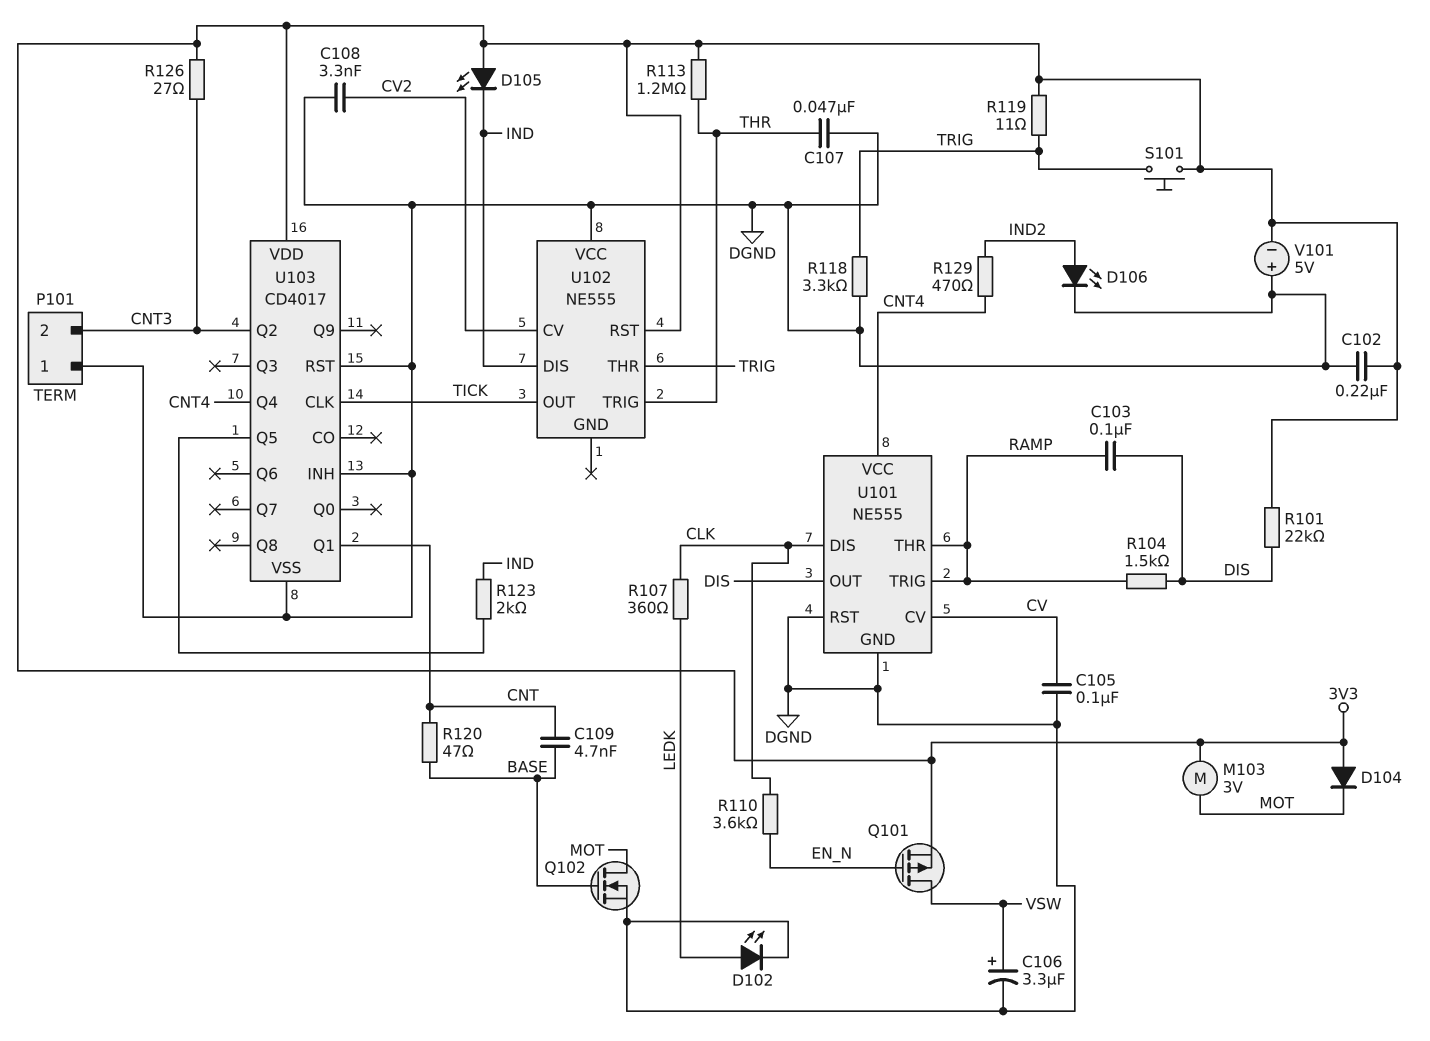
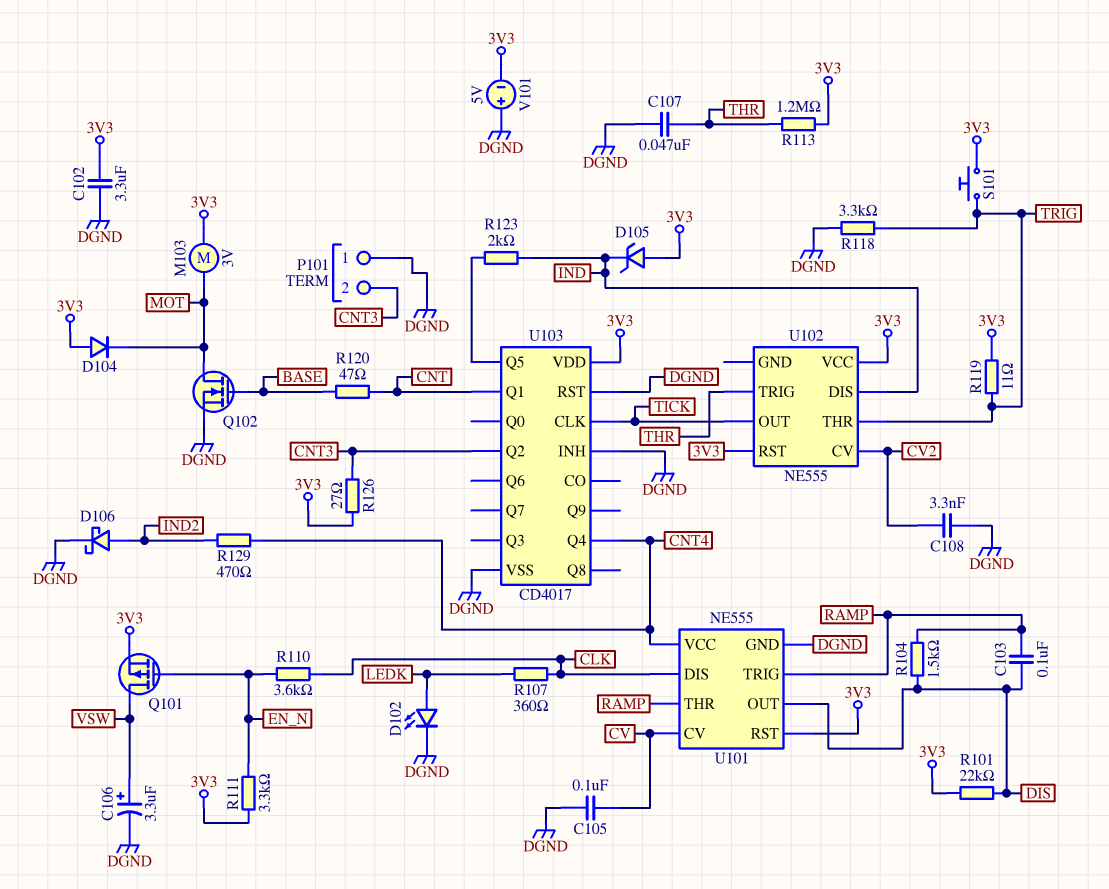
C102: 220nF (3V3, DGND) -> 3.3uF (3V3, DGND)
C109: 4.7nF (BASE, CNT) -> none
D105: LED (A 3V3, K IND) -> zener (A 3V3, K IND)
D106: LED (A IND2, K DGND) -> schottky (A IND2, K DGND)
R111: none -> 3.3k (3V3, EN_N)
U101 pin RST: DGND -> 3V3
U102 pin VCC: DGND -> 3V3

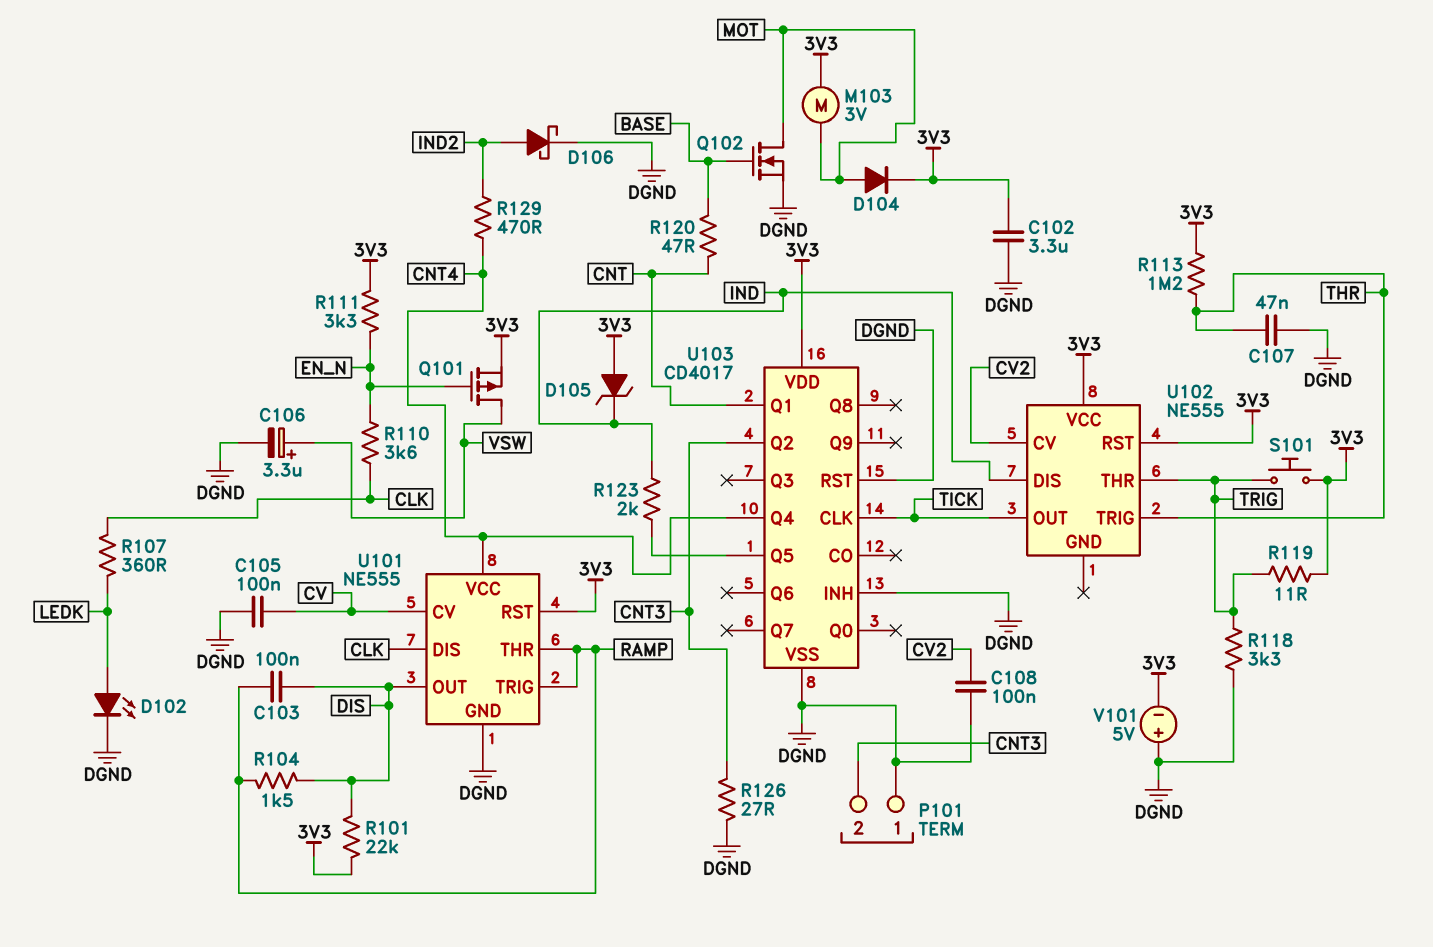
C108: 3.3nF (CV2, DGND) -> 100nF (CV2, DGND)
D104: diode (A 3V3, K MOT) -> diode (A MOT, K 3V3)
R126: 27 (3V3, CNT3) -> 27 (CNT3, DGND)

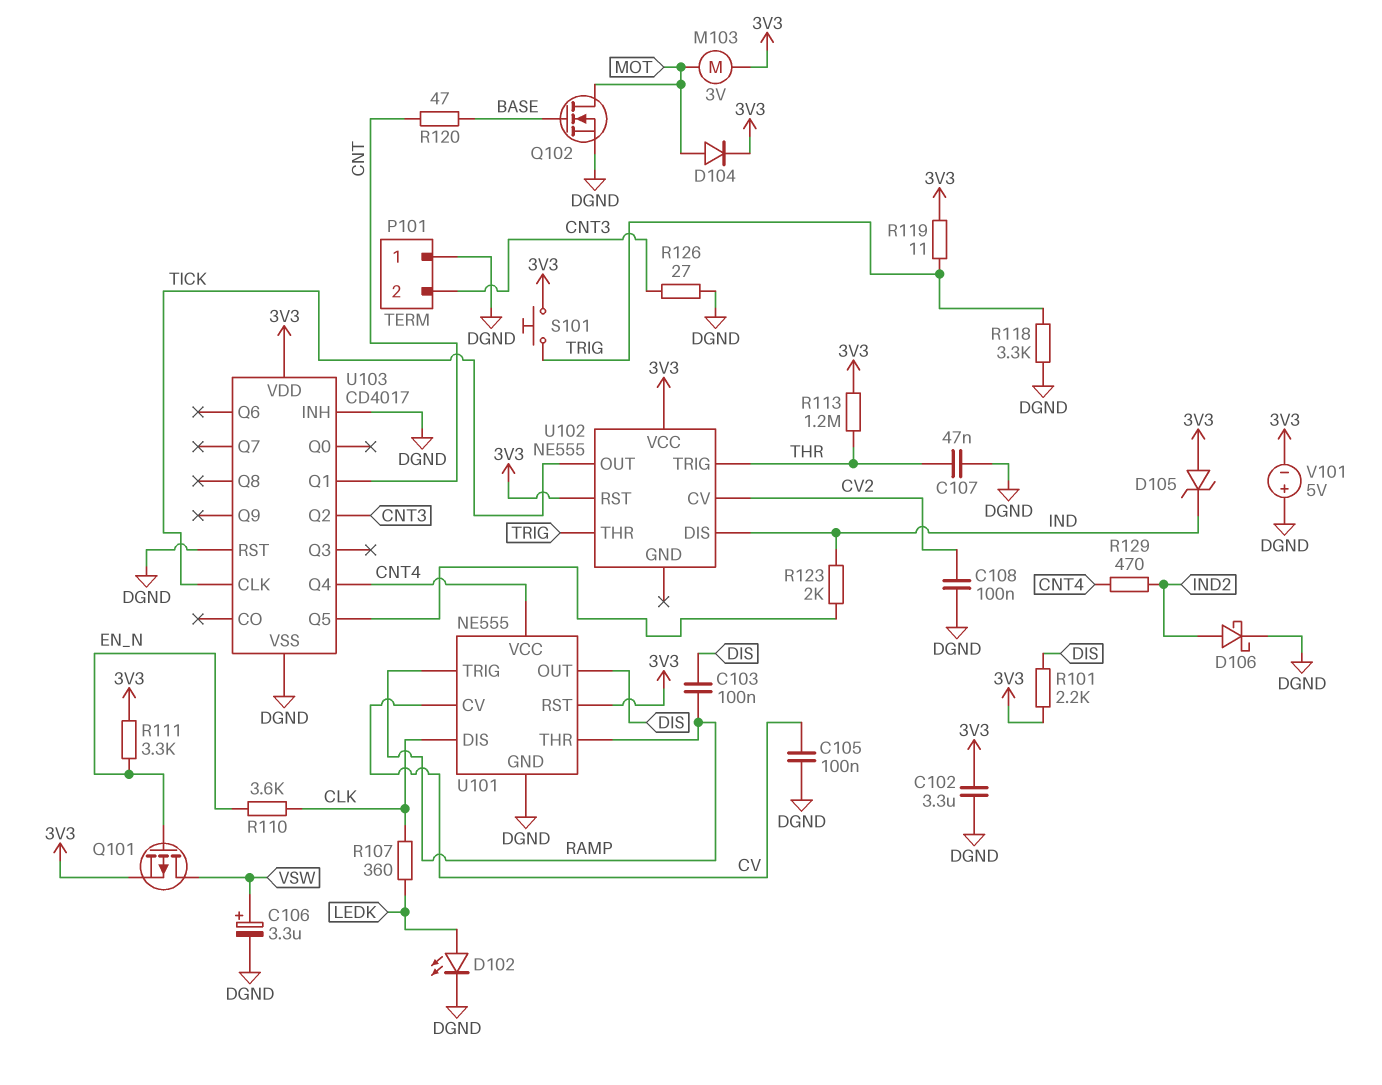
R101: 22k (3V3, DIS) -> 2.2k (3V3, DIS)
R104: 1.5k (DIS, RAMP) -> none

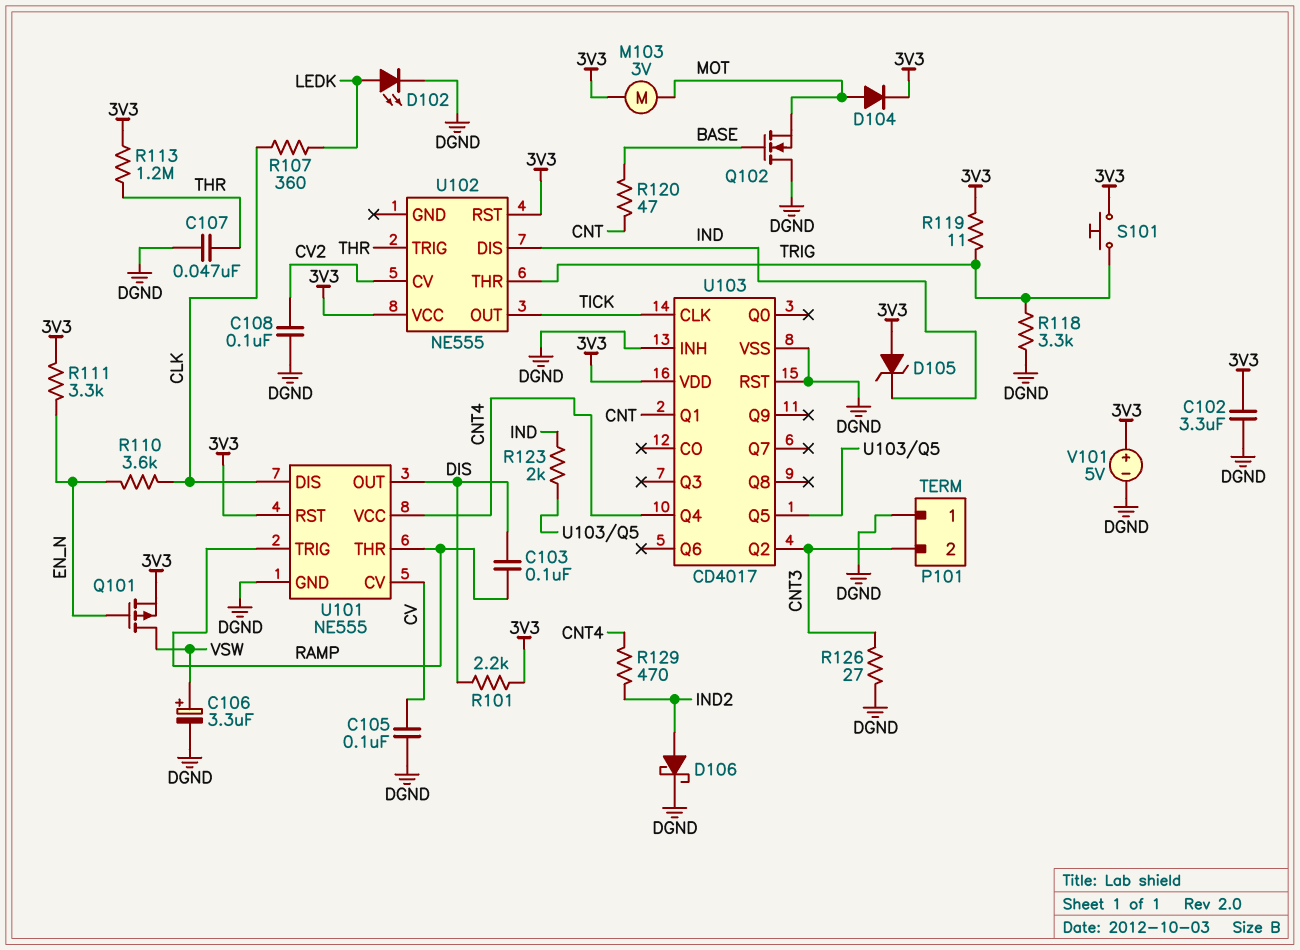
Q102: NMOS (G BASE, D MOT, S DGND) -> NMOS (G BASE, D DGND, S MOT)
V101: 5V (plus DGND, minus 3V3) -> 5V (plus 3V3, minus DGND)

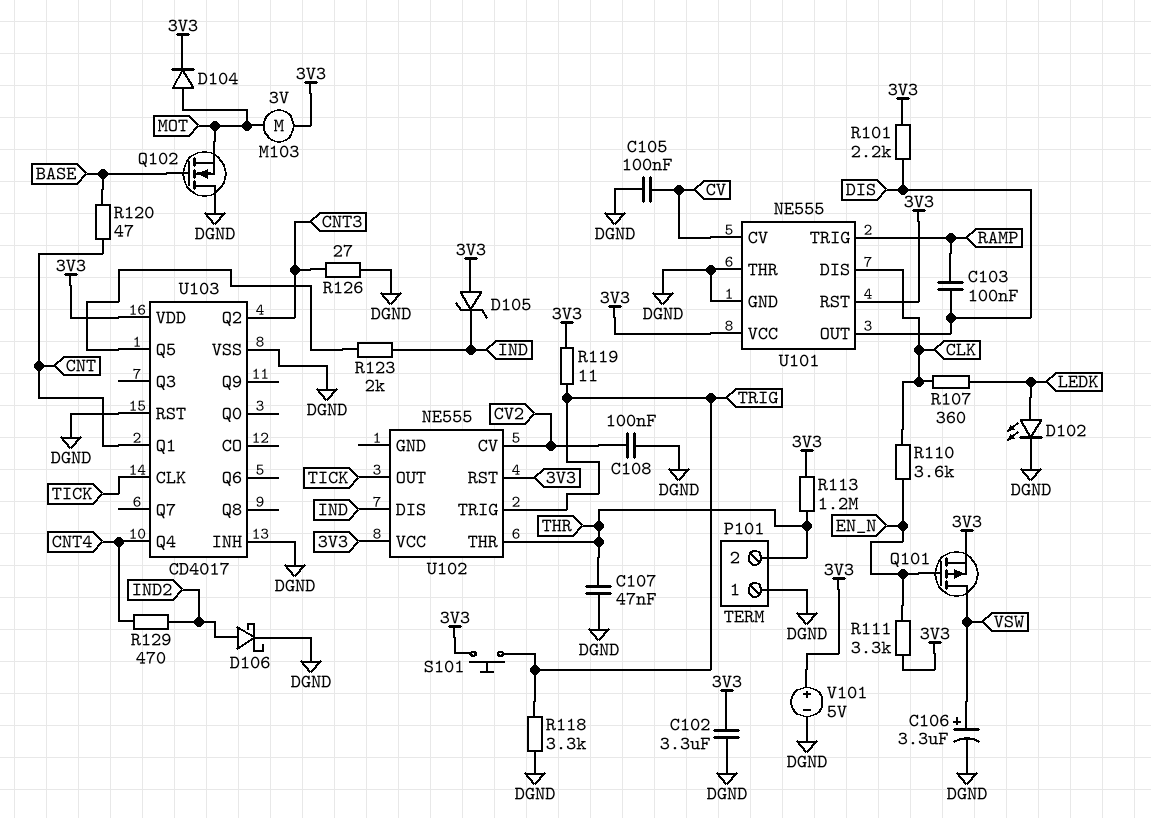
P101 pin 2: CNT3 -> THR
U101 pin THR: RAMP -> DGND
U101 pin VCC: CNT4 -> 3V3
U102 pin THR: TRIG -> THR
U102 pin TRIG: THR -> TRIG

